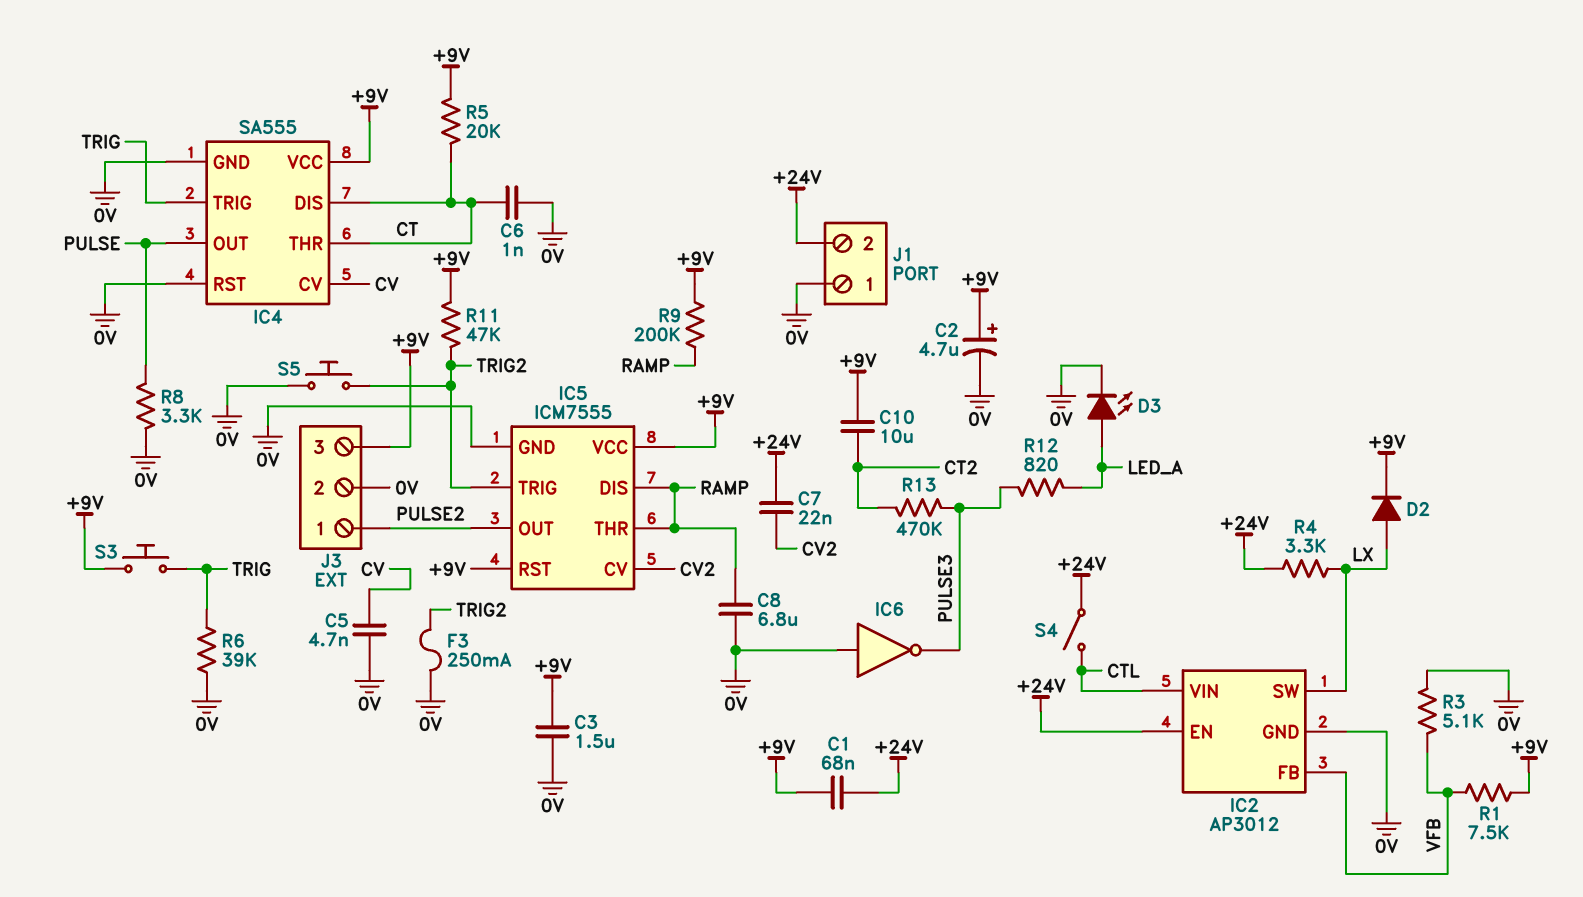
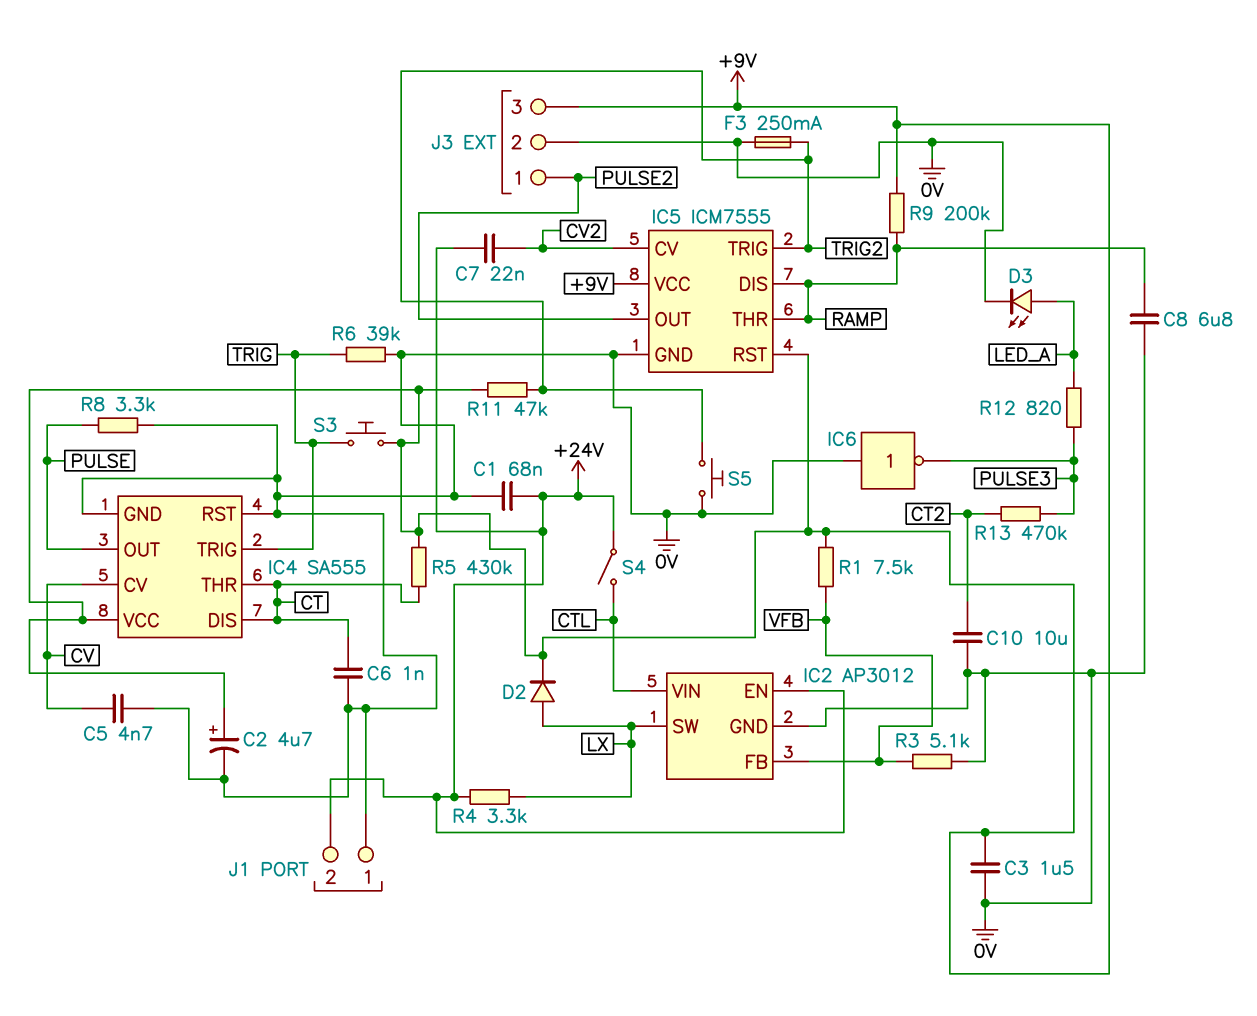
C1: 68nF (+9V, +24V) -> 68nF (+24V, 0V)
C10: 10uF (+9V, CT2) -> 10uF (0V, CT2)
R5: 20k (+9V, CT) -> 430k (+9V, CT)

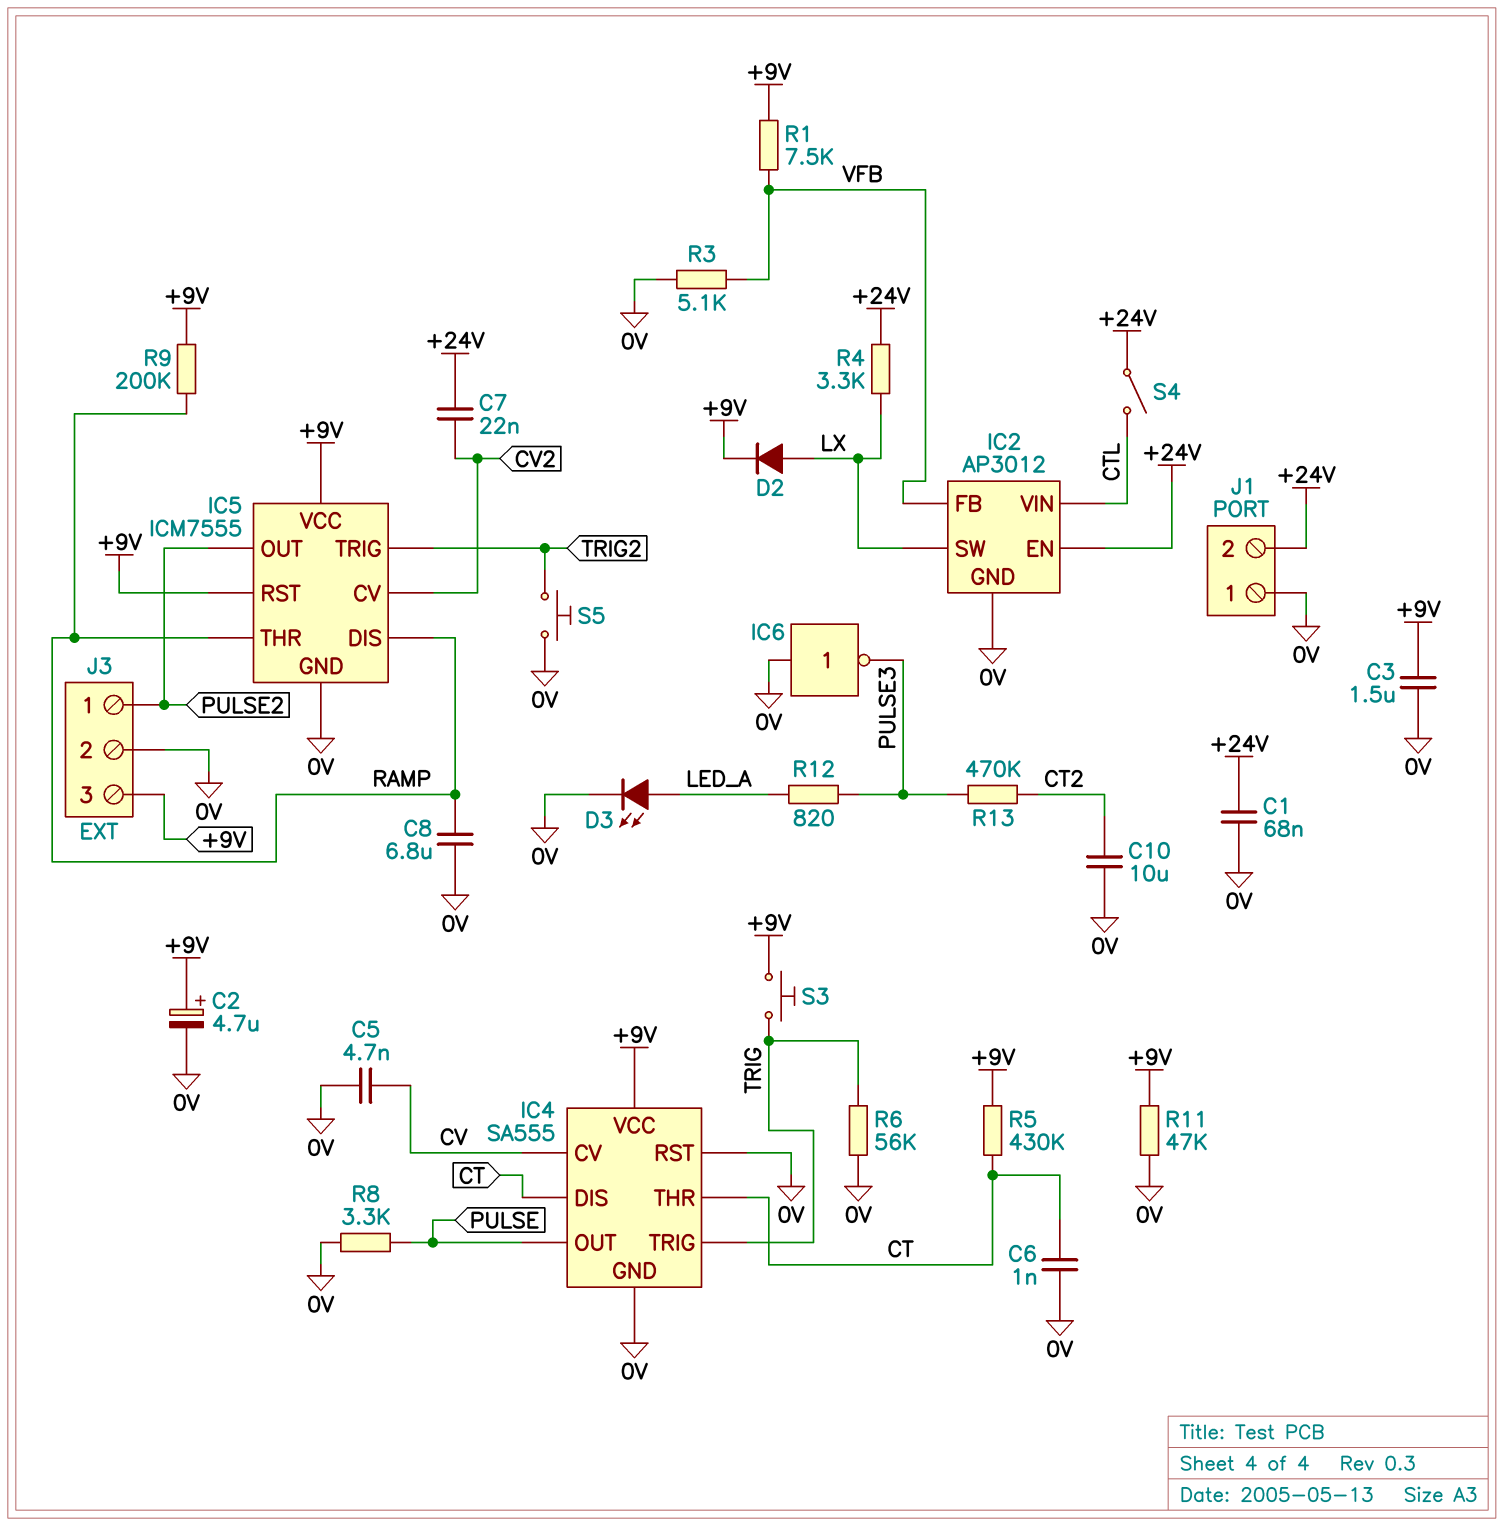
F3: 250mA (0V, TRIG2) -> none
R6: 39k (0V, TRIG) -> 56k (0V, TRIG)
R11: 47k (+9V, TRIG2) -> 47k (+9V, 0V)

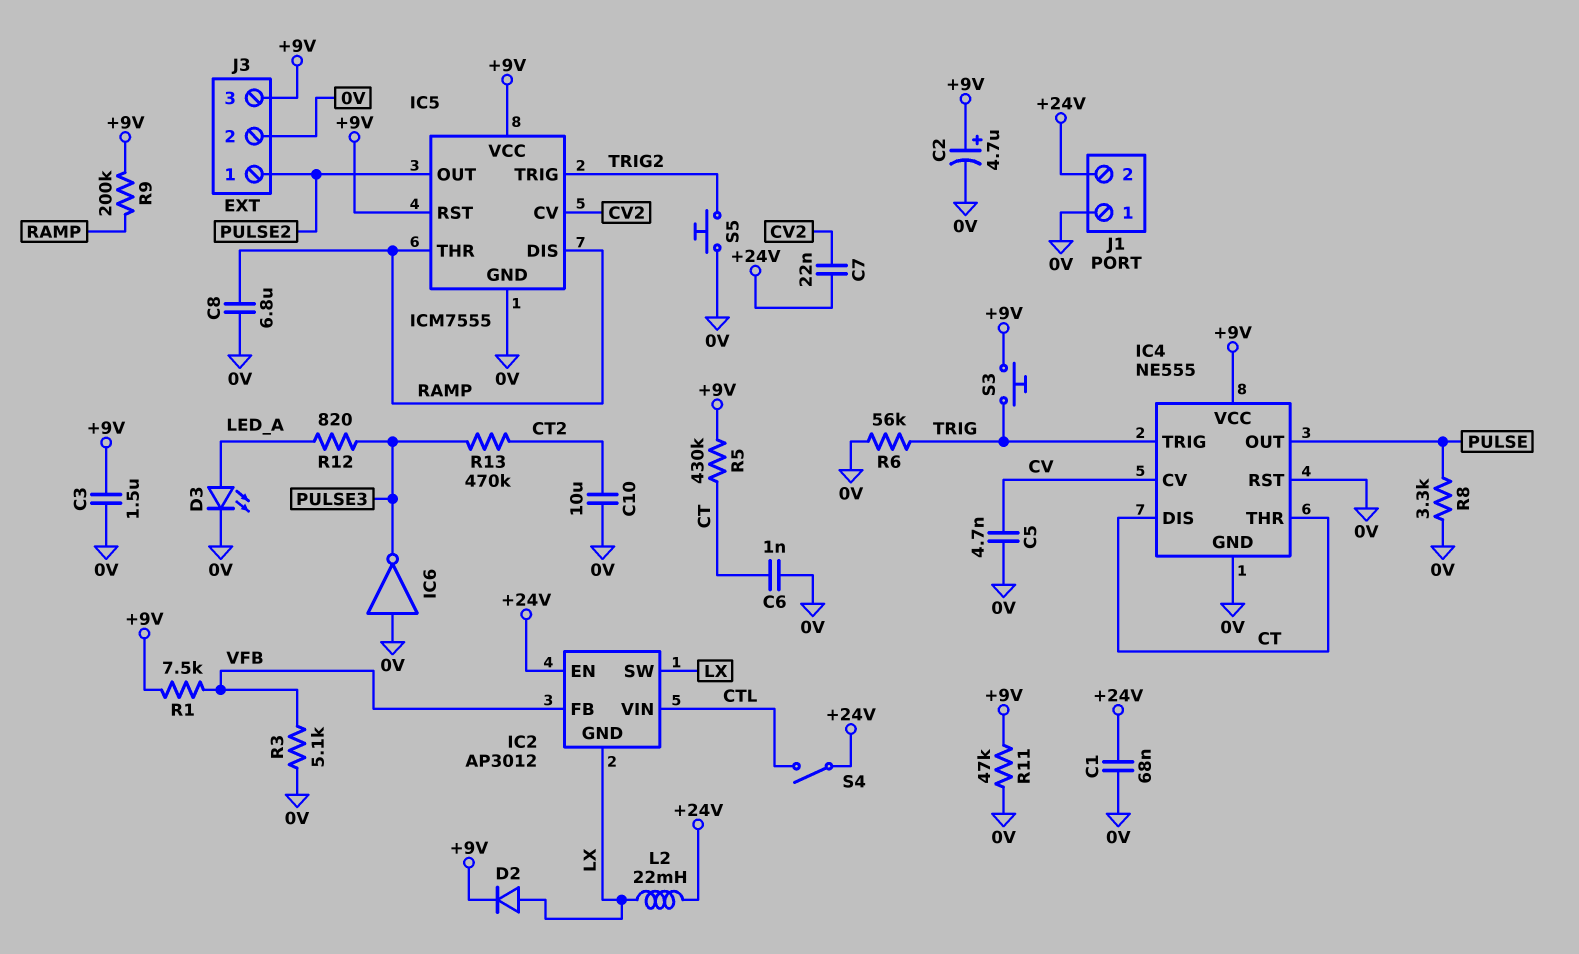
IC2 pin GND: 0V -> LX
IC4: SA555 -> NE555
L2: none -> 22mH (+24V, LX)
R4: 3.3k (+24V, LX) -> none

